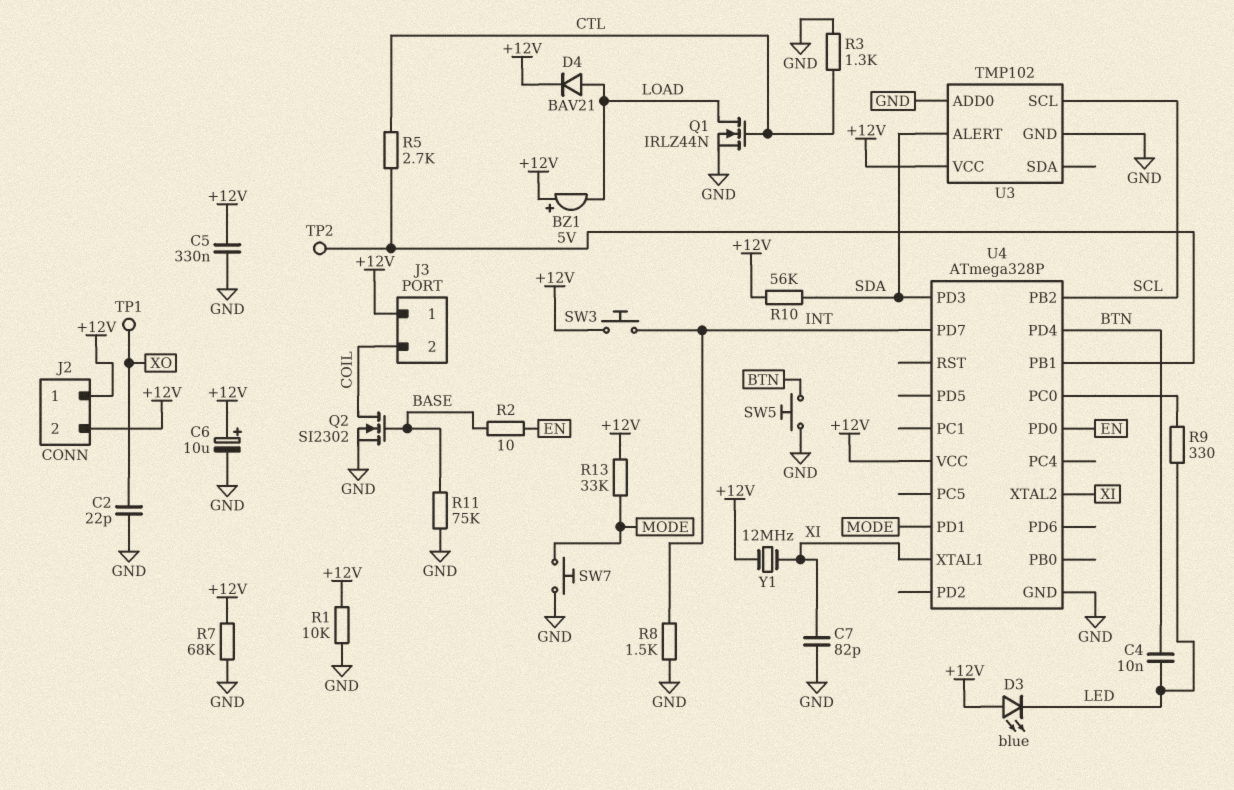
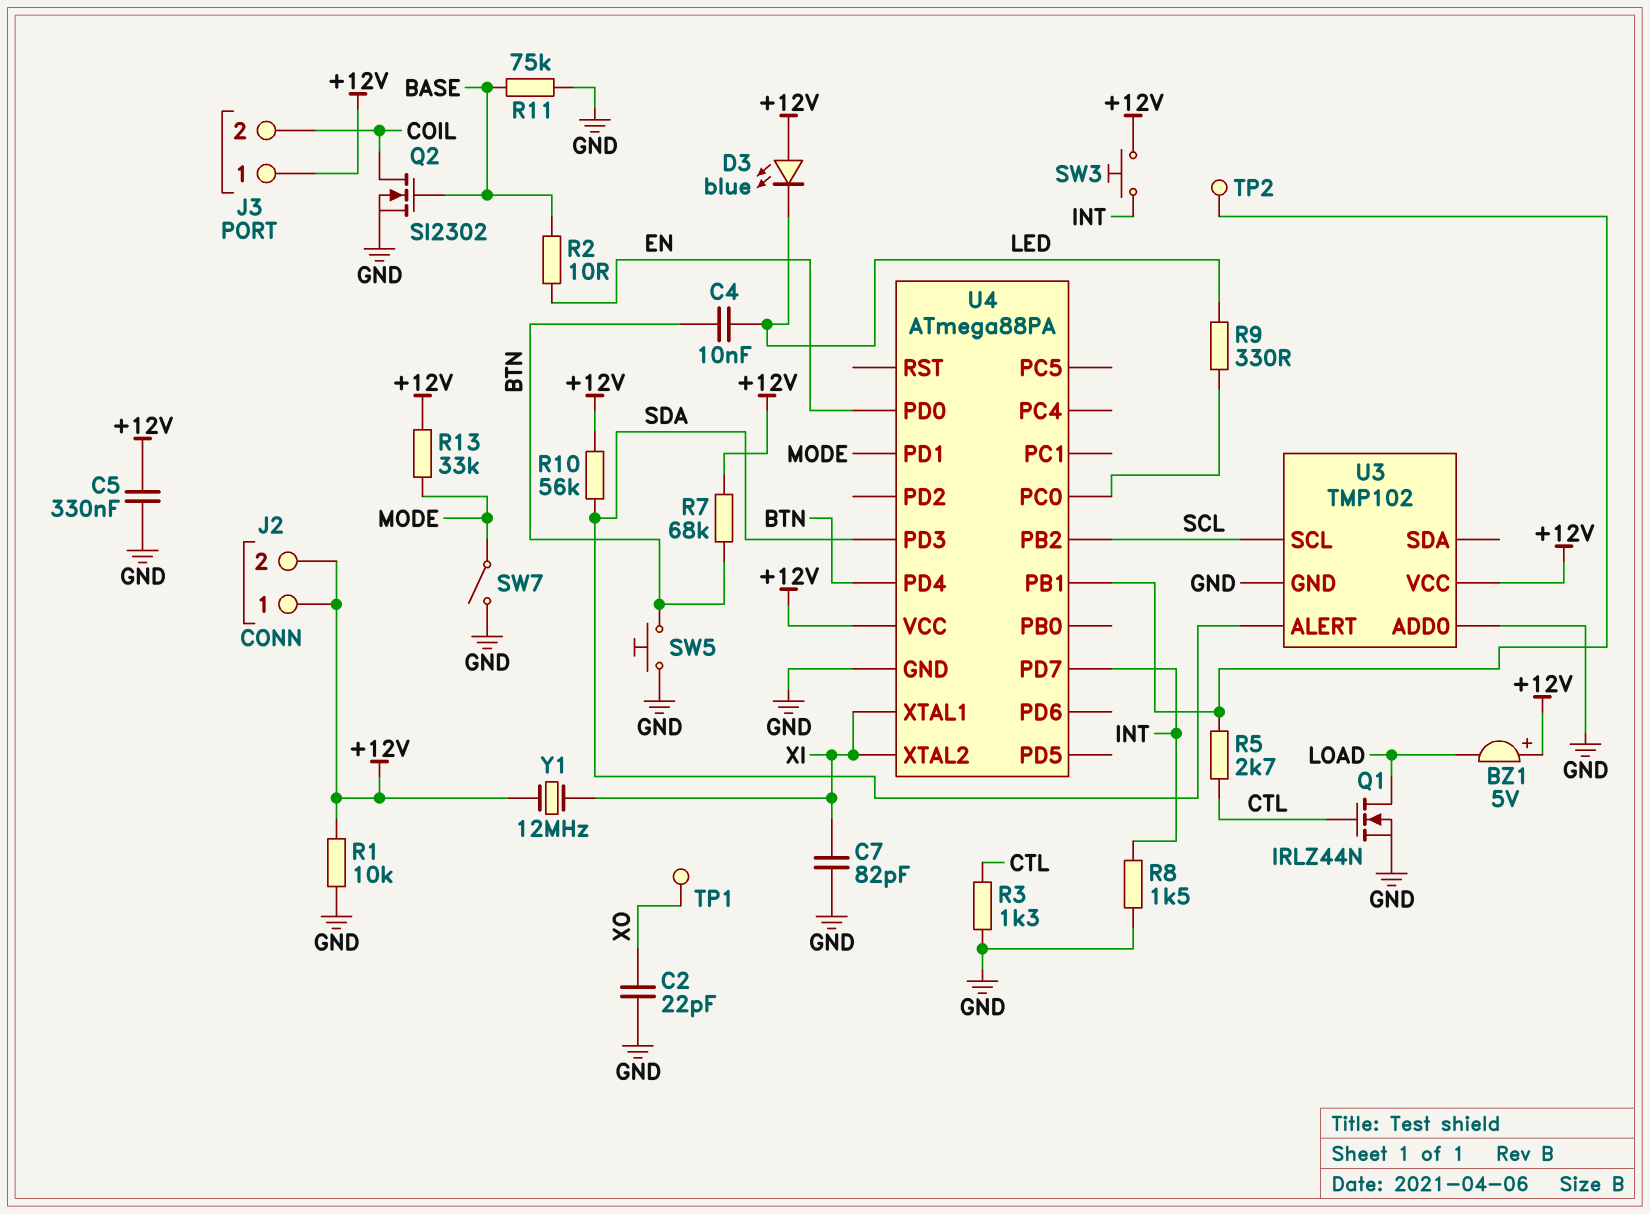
C6: 10uF (plus +12V, minus GND) -> none
D4: diode BAV21 (A LOAD, K +12V) -> none
R7: 68k (+12V, GND) -> 68k (+12V, BTN)
SW7: button (GND, MODE) -> switch (GND, MODE)
U4: ATmega328P -> ATmega88PA

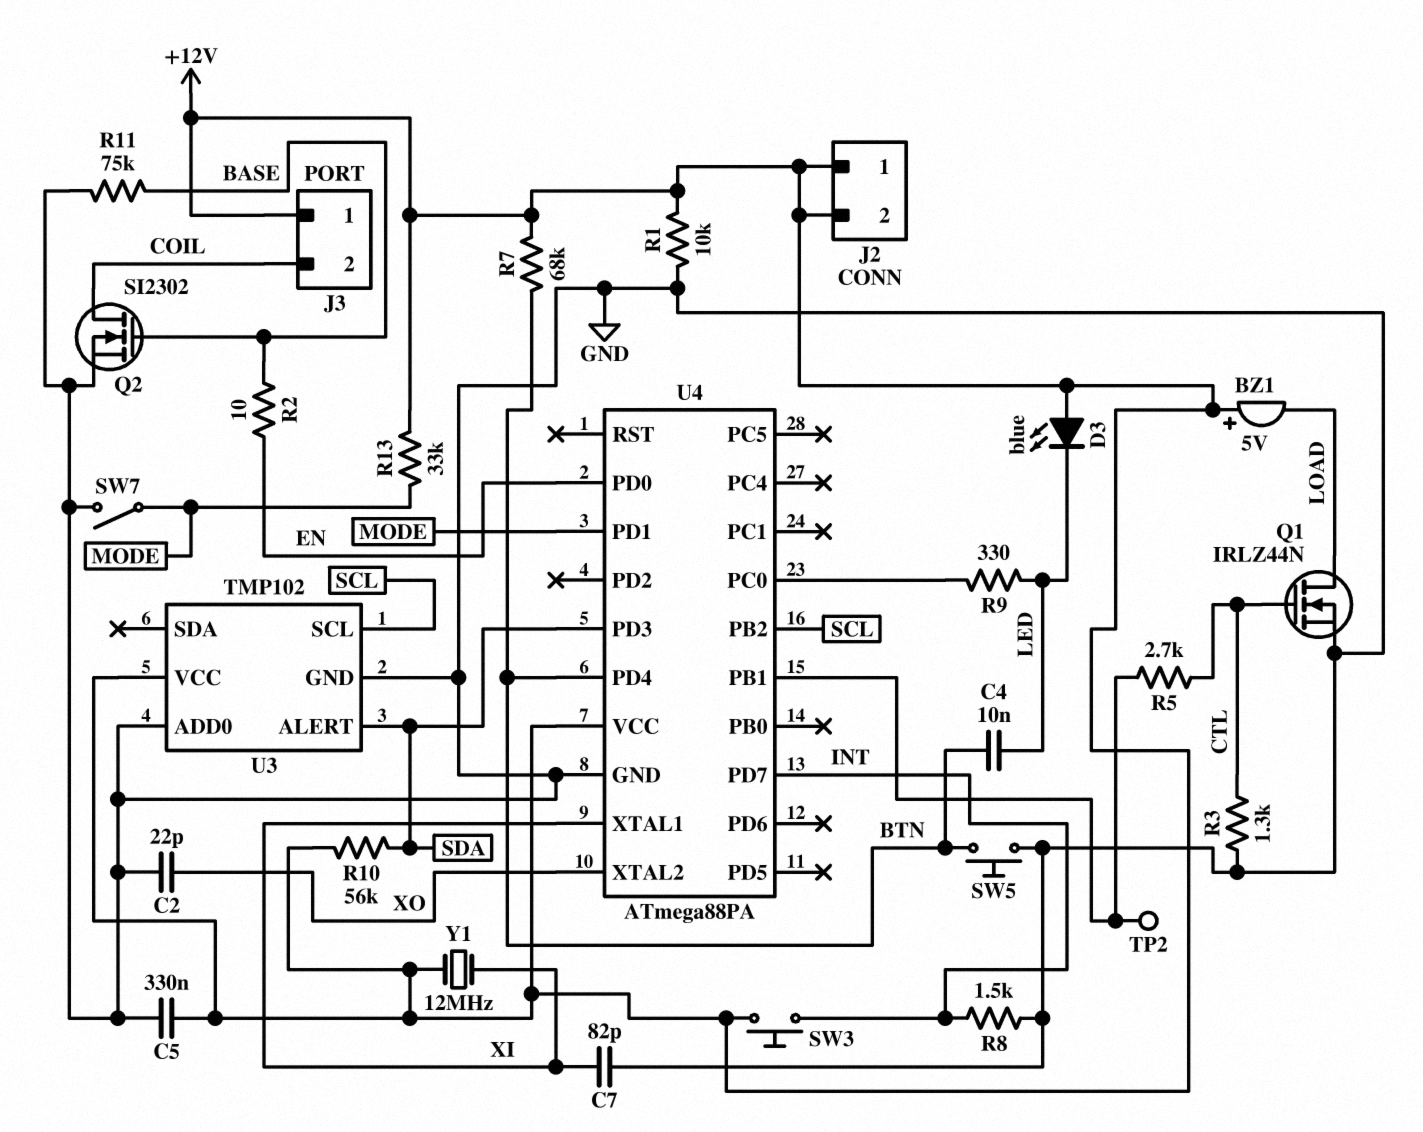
TP1: test point (XO) -> none
U4 pin XTAL2: XI -> XO

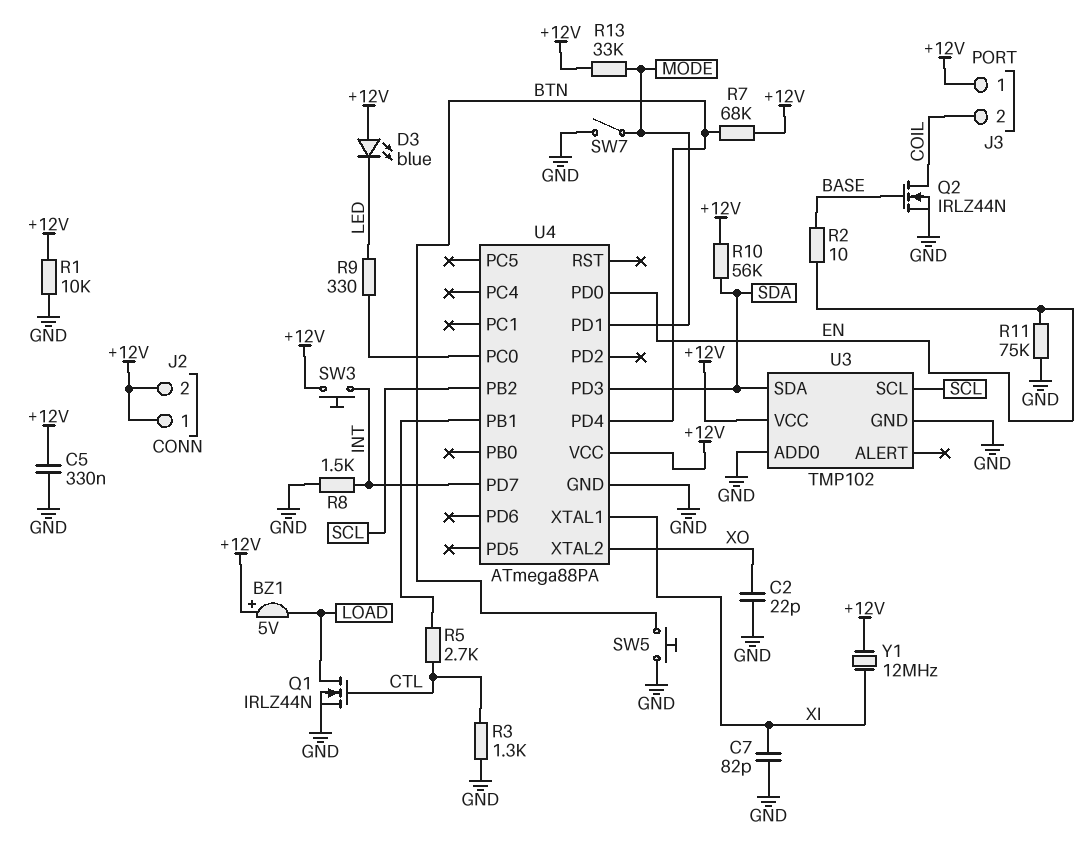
C4: 10nF (BTN, LED) -> none
Q2: NMOS SI2302 (G BASE, D COIL, S GND) -> NMOS IRLZ44N (G BASE, D COIL, S GND)
R11: 75k (BASE, GND) -> 75k (EN, GND)
TP2: test point (U4/PB1) -> none
U3 pin ALERT: SDA -> none
U3 pin SDA: none -> SDA

